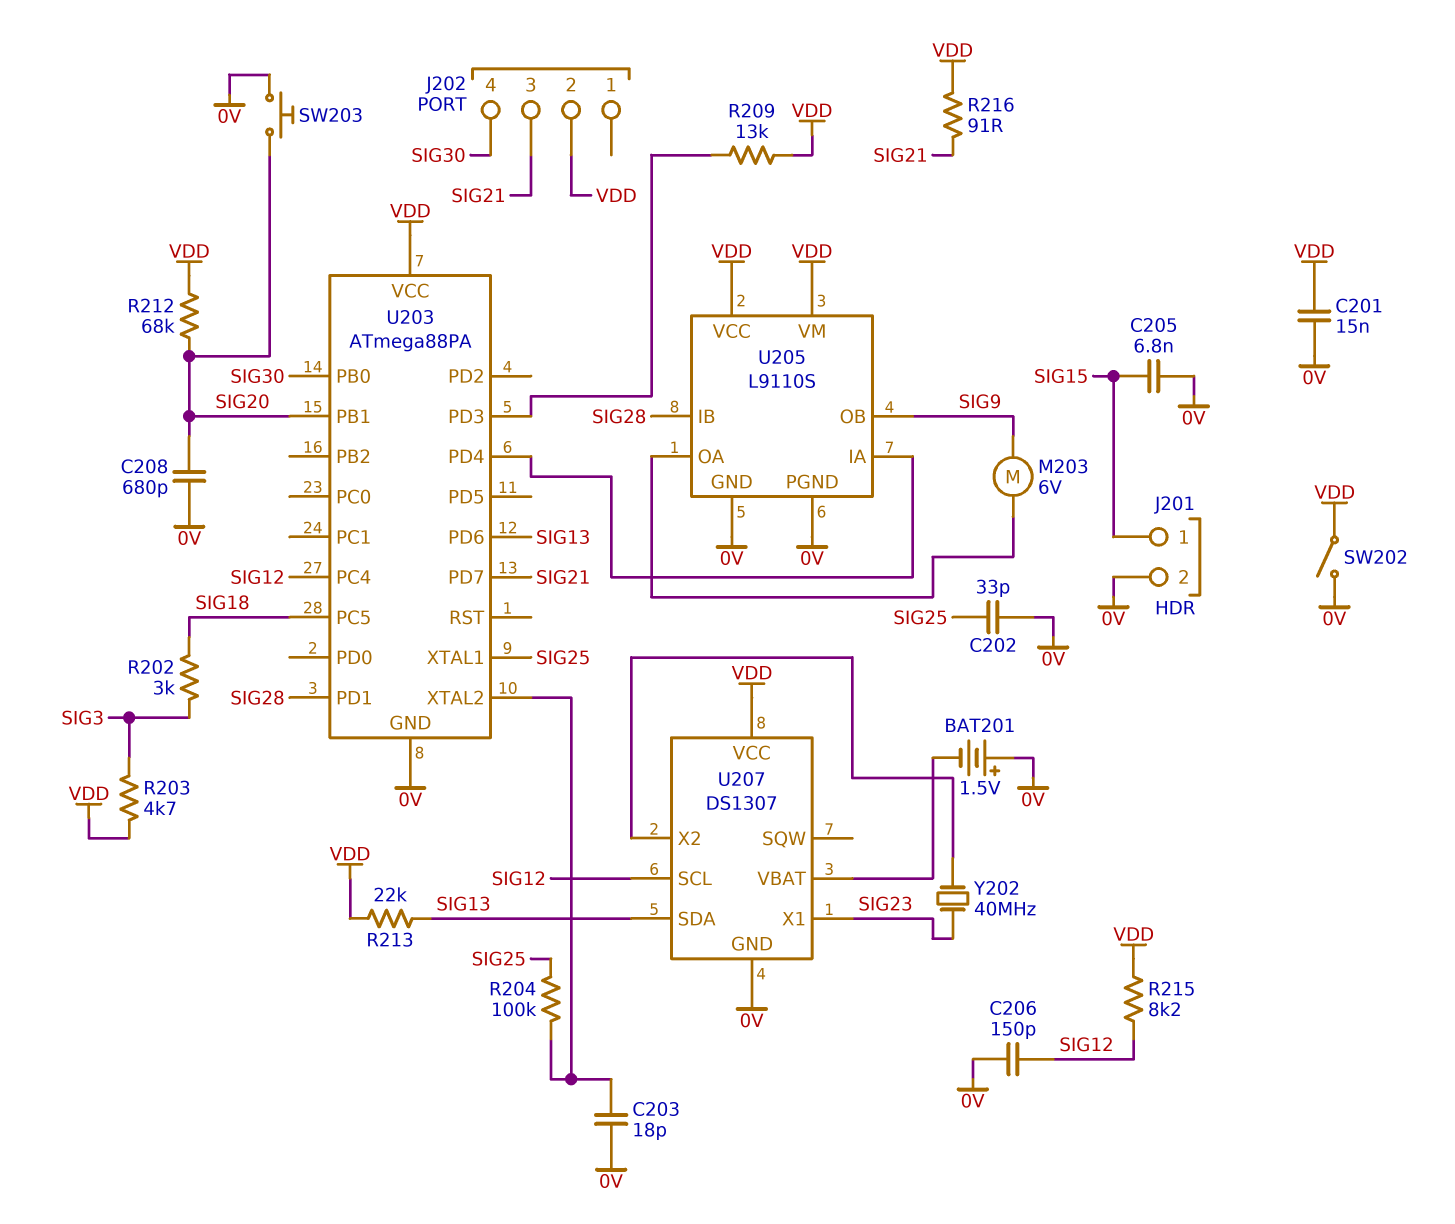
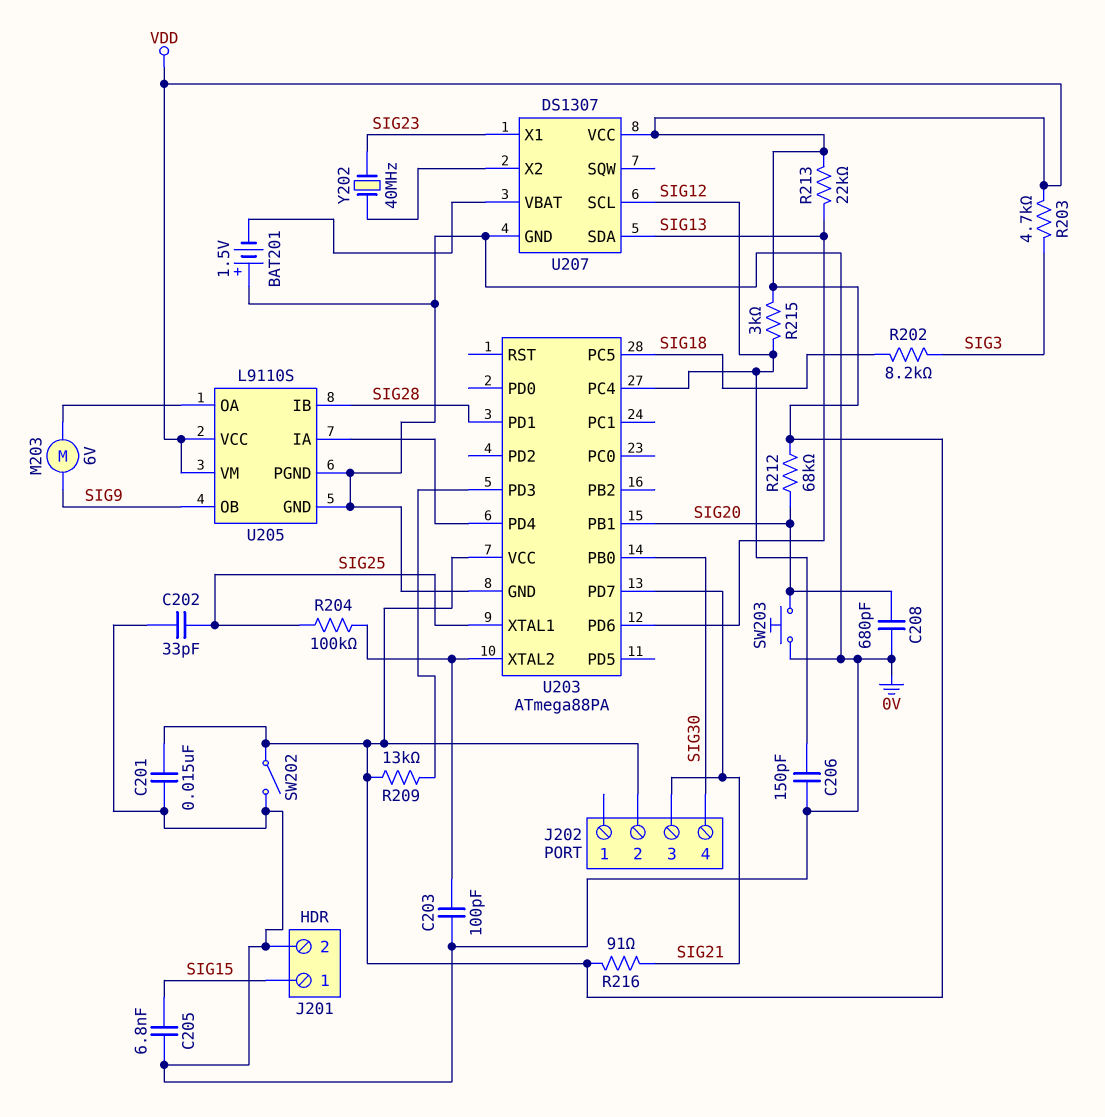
C203: 18pF (0V, U203/XTAL2) -> 100pF (0V, U203/XTAL2)
R202: 3k (SIG3, SIG18) -> 8.2k (SIG3, SIG18)
R215: 8.2k (SIG12, VDD) -> 3k (SIG12, VDD)

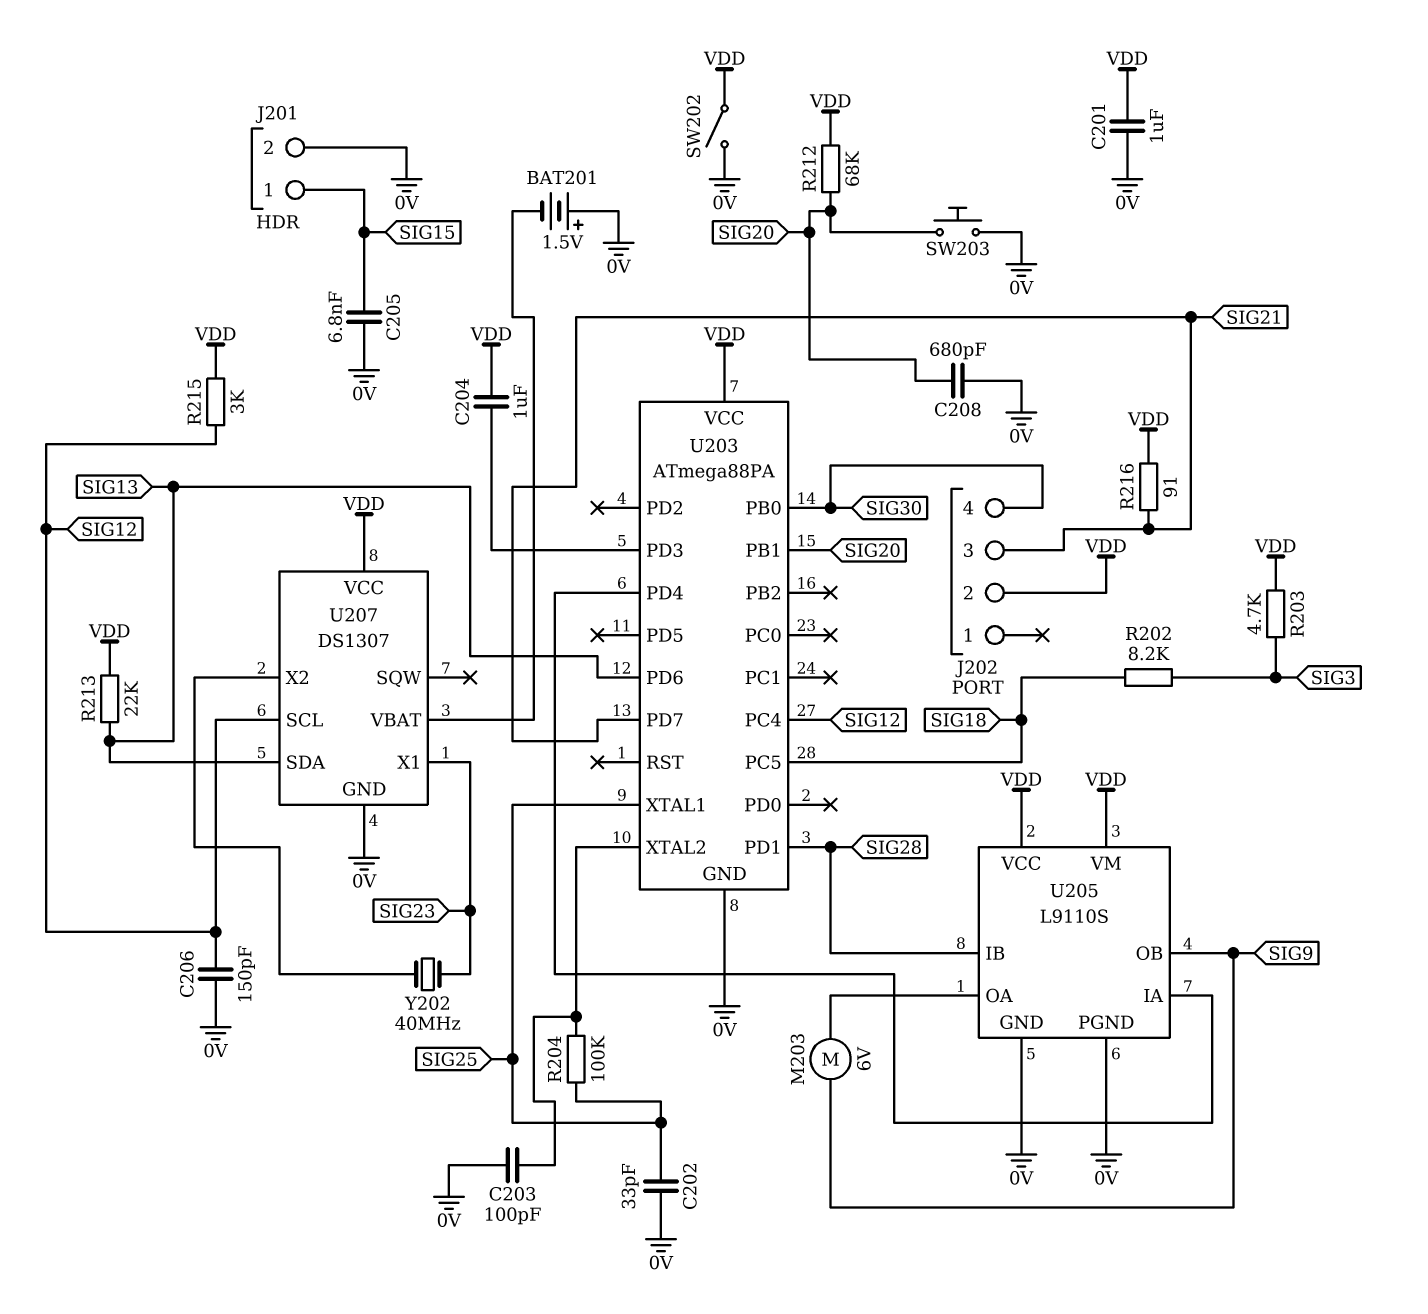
C201: 15nF (0V, VDD) -> 1uF (0V, VDD)
C204: none -> 1uF (U203/PD3, VDD)
R209: 13k (U203/PD3, VDD) -> none

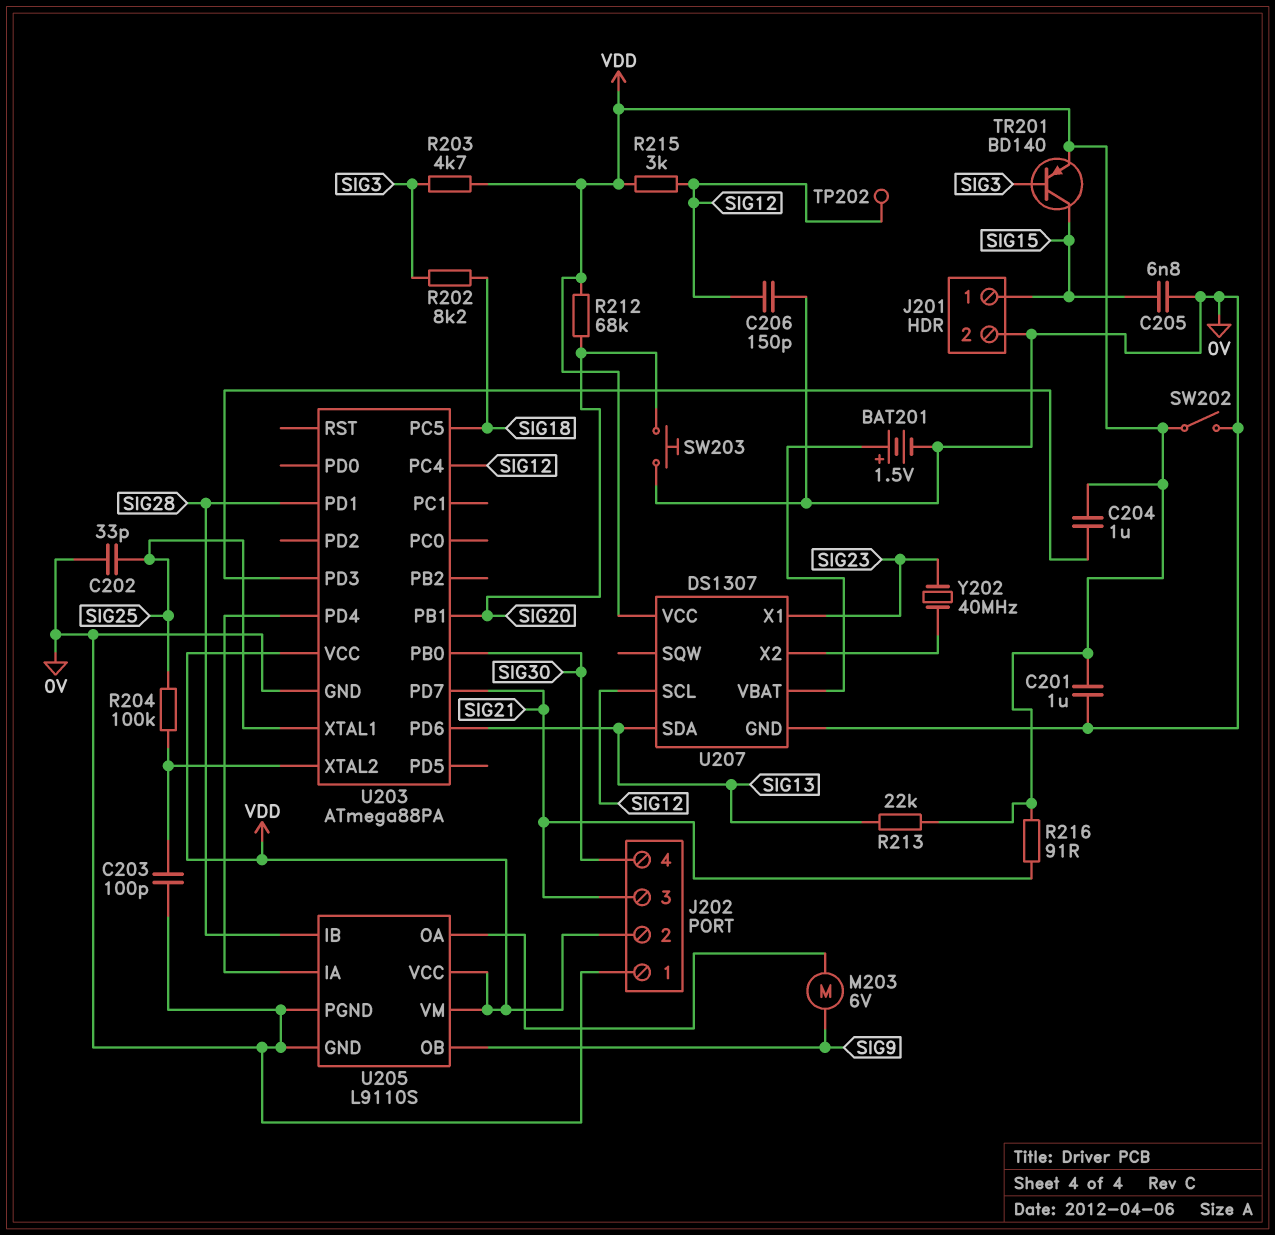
BAT201: 1.5V (plus 0V, minus U207/VBAT) -> 1.5V (plus U207/VBAT, minus 0V)
C208: 680pF (0V, SIG20) -> none
J202 pin 1: none -> 0V
TP202: none -> test point (SIG12)
TR201: none -> PNP BD140 (B SIG3, C SIG15, E VDD)

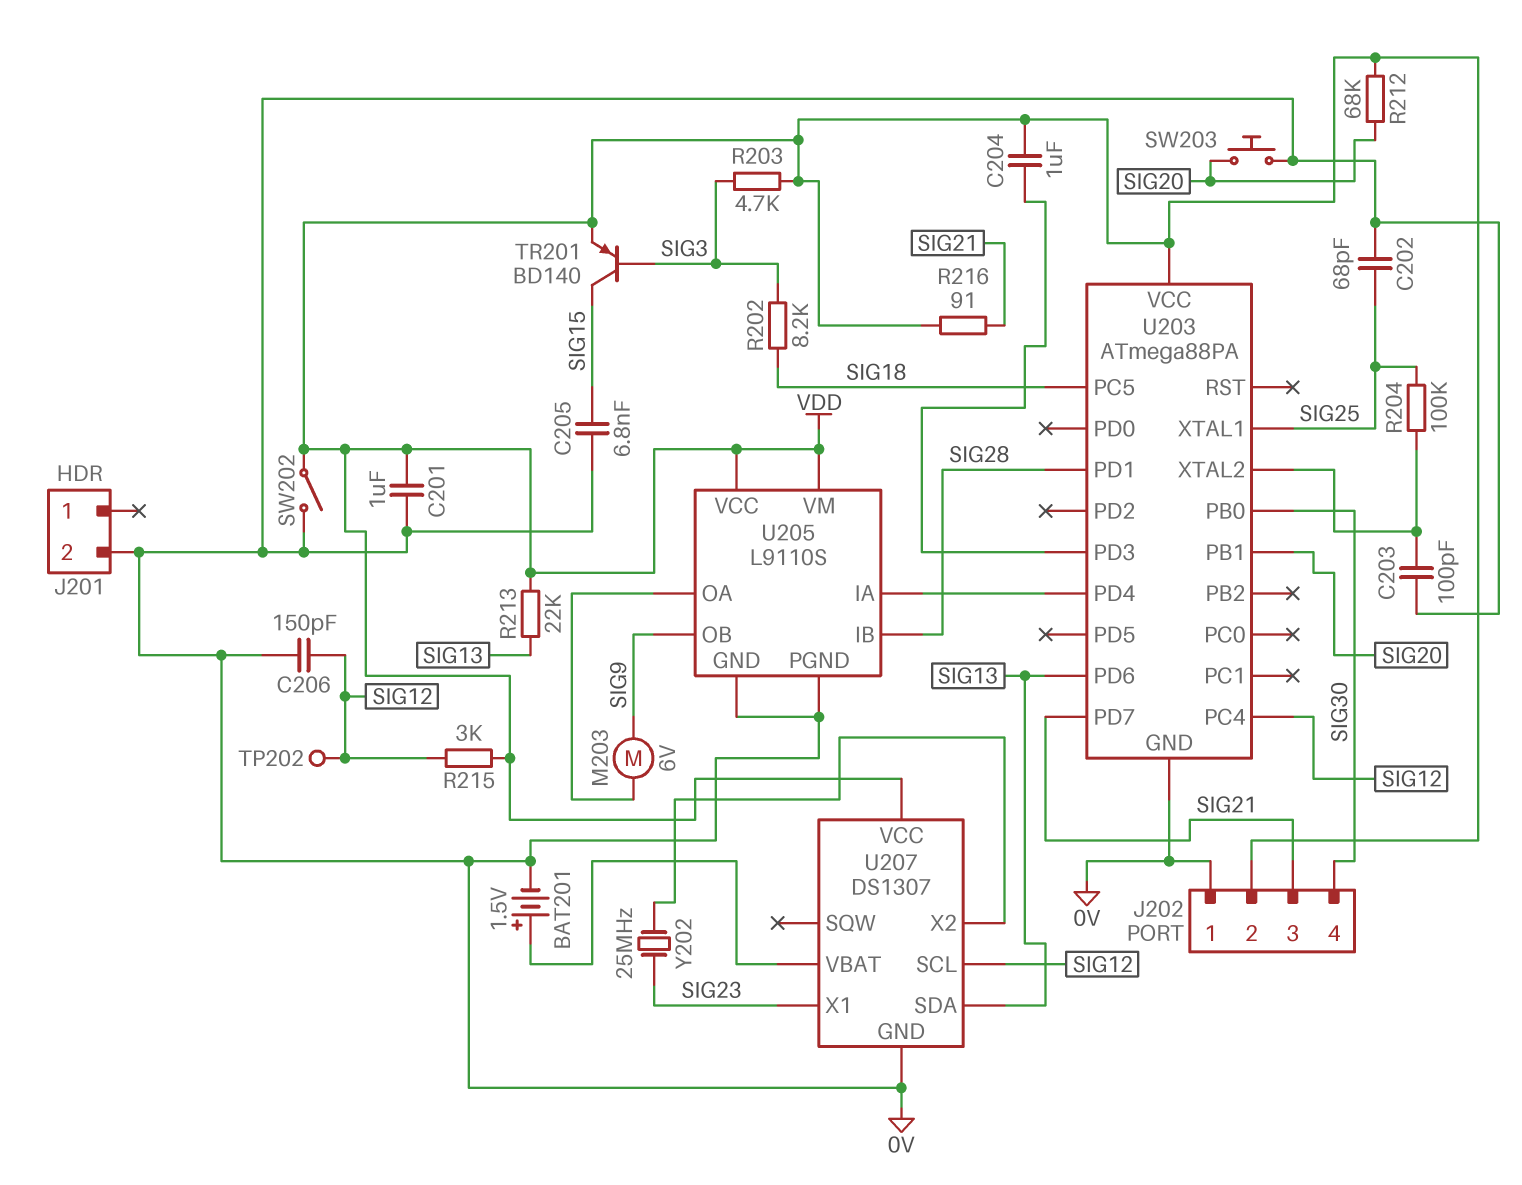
C202: 33pF (0V, SIG25) -> 68pF (0V, SIG25)
J201 pin 1: SIG15 -> none
Y202: 40MHz (SIG23, U207/X2) -> 25MHz (SIG23, U207/X2)

